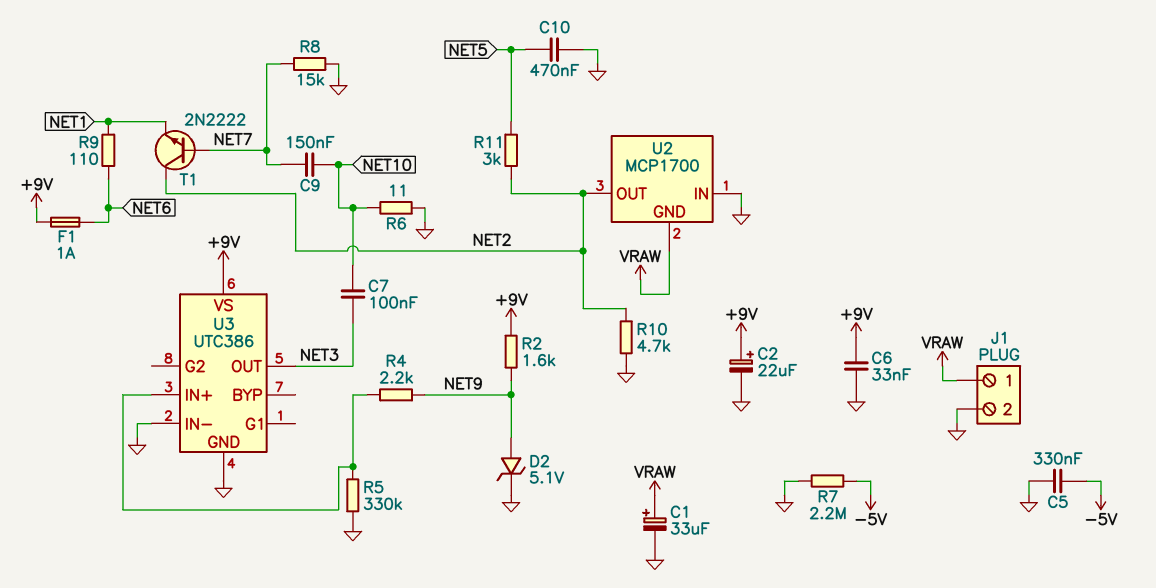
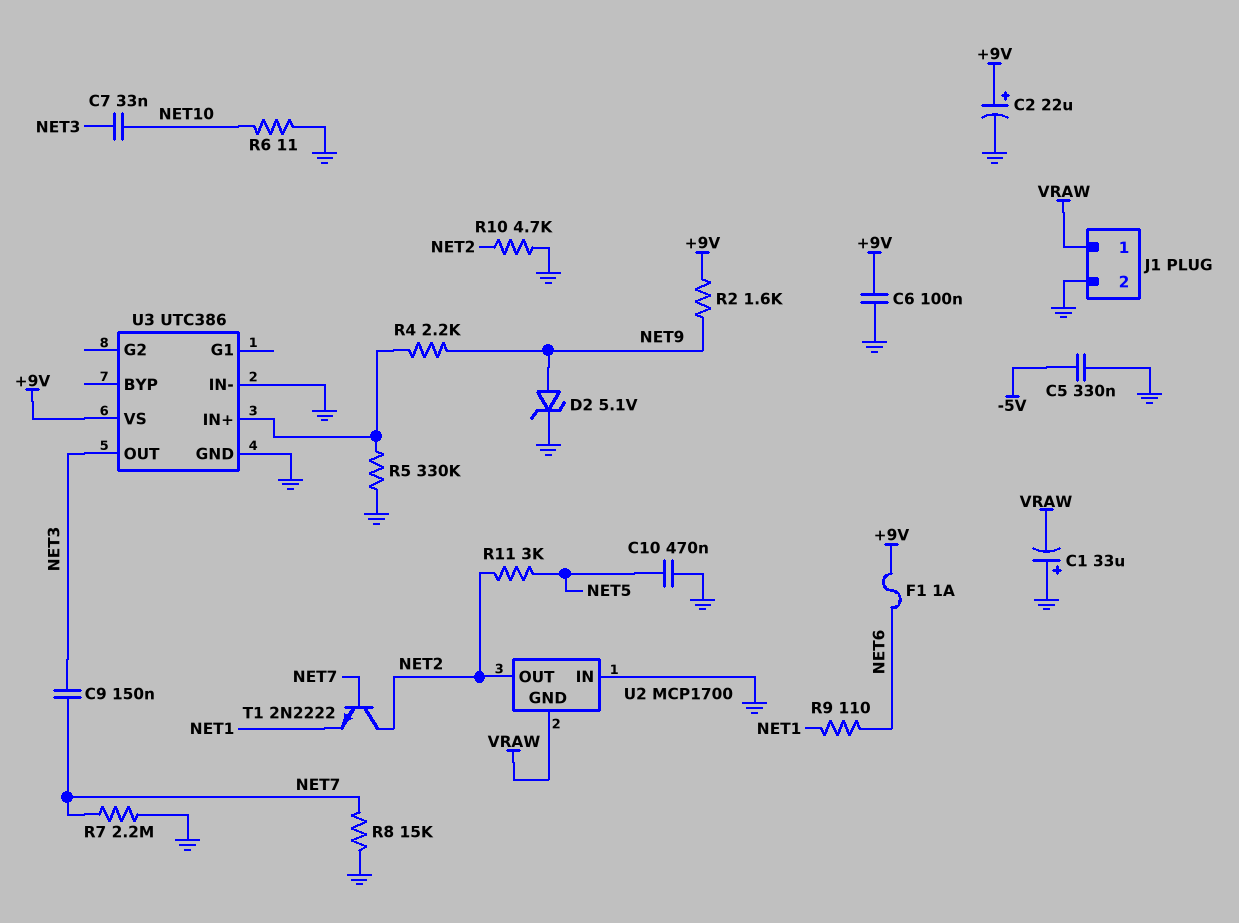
C1: 33uF (plus VRAW, minus GND) -> 33uF (plus GND, minus VRAW)
C6: 33nF (+9V, GND) -> 100nF (+9V, GND)
C7: 100nF (NET3, NET10) -> 33nF (NET3, NET10)
C9: 150nF (NET7, NET10) -> 150nF (NET3, NET7)
R7: 2.2M (-5V, GND) -> 2.2M (GND, NET7)

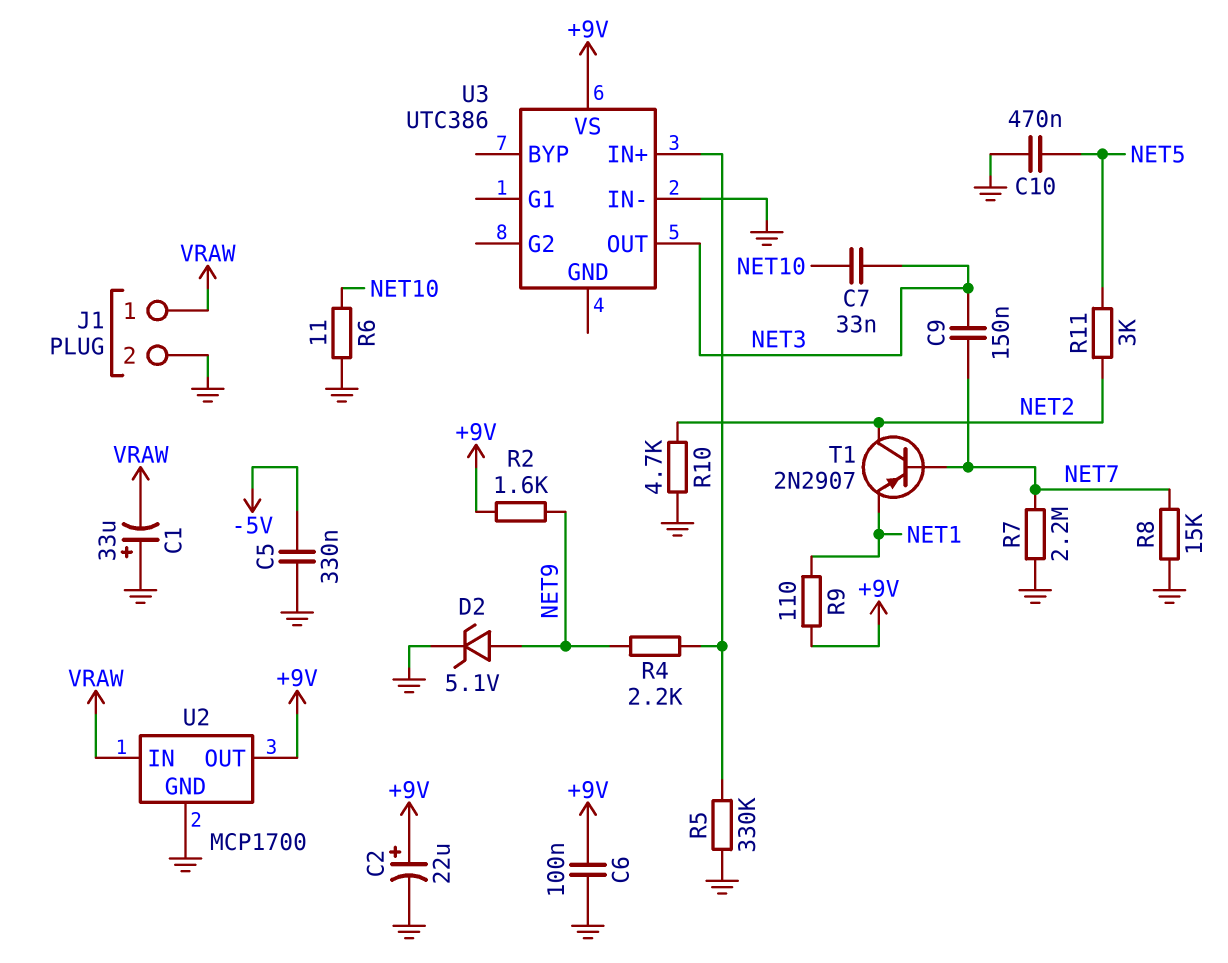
F1: 1A (+9V, NET6) -> none
R9: 110 (NET1, NET6) -> 110 (+9V, NET1)
T1: NPN 2N2222 (B NET7, C NET2, E NET1) -> PNP 2N2907 (B NET7, C NET2, E NET1)
U2 pin GND: VRAW -> GND
U2 pin IN: GND -> VRAW
U2 pin OUT: NET2 -> +9V
U3 pin GND: GND -> none

